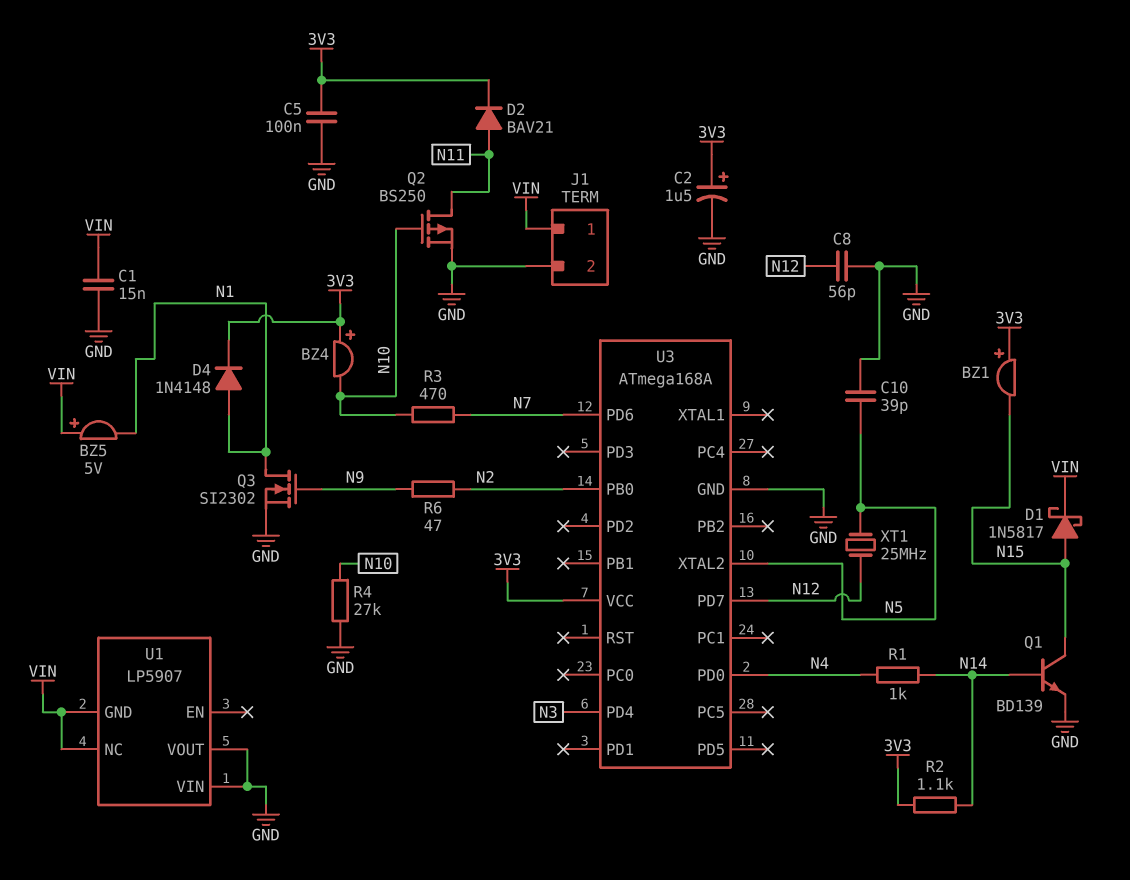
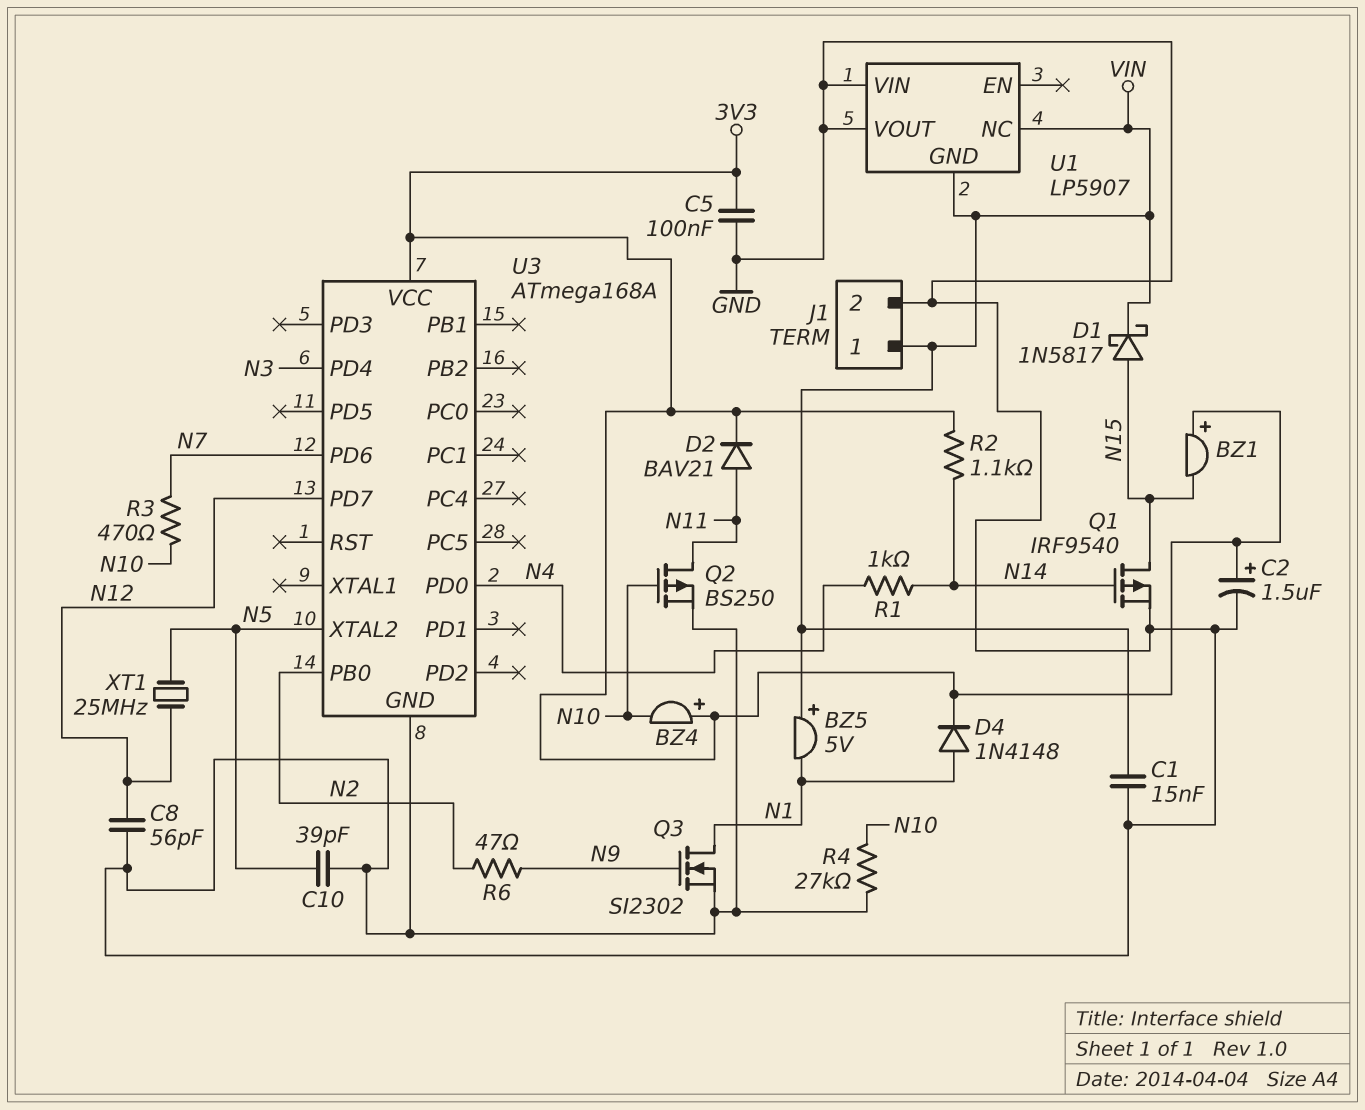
Q1: NPN BD139 (B N14, C N15, E GND) -> PMOS IRF9540 (G N14, D N15, S GND)

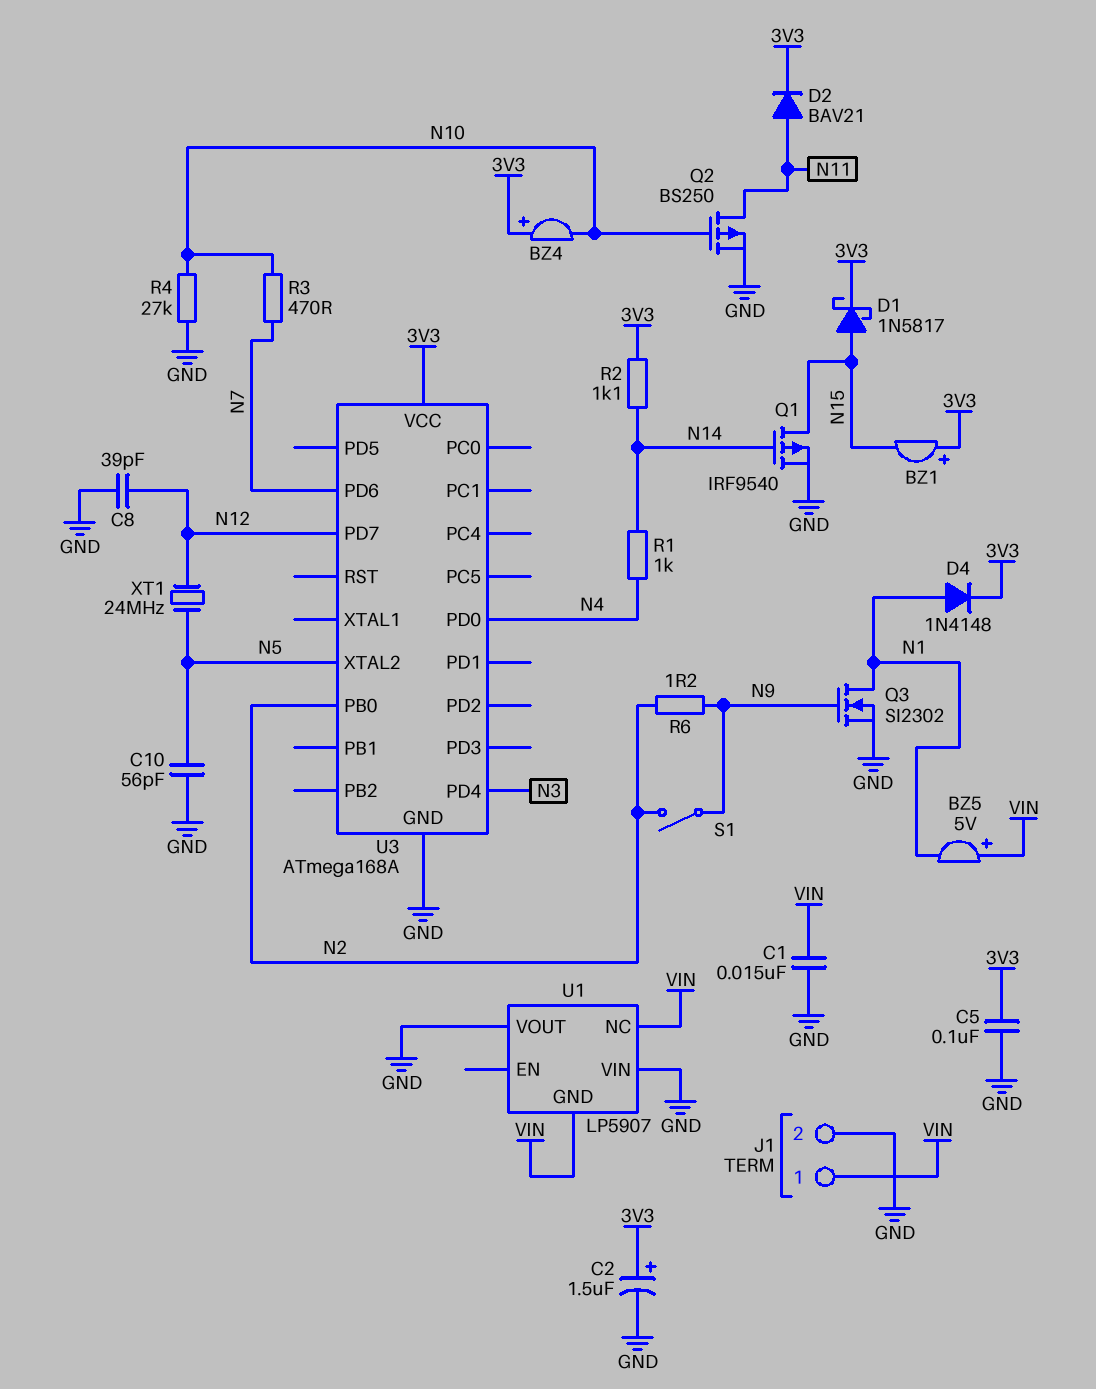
C8: 56pF (GND, N12) -> 39pF (GND, N12)
C10: 39pF (GND, N5) -> 56pF (GND, N5)
D1: schottky 1N5817 (A N15, K VIN) -> schottky 1N5817 (A N15, K 3V3)
R6: 47 (N2, N9) -> 1.2 (N2, N9)
S1: none -> switch (N2, N9)
XT1: 25MHz (N5, N12) -> 24MHz (N5, N12)

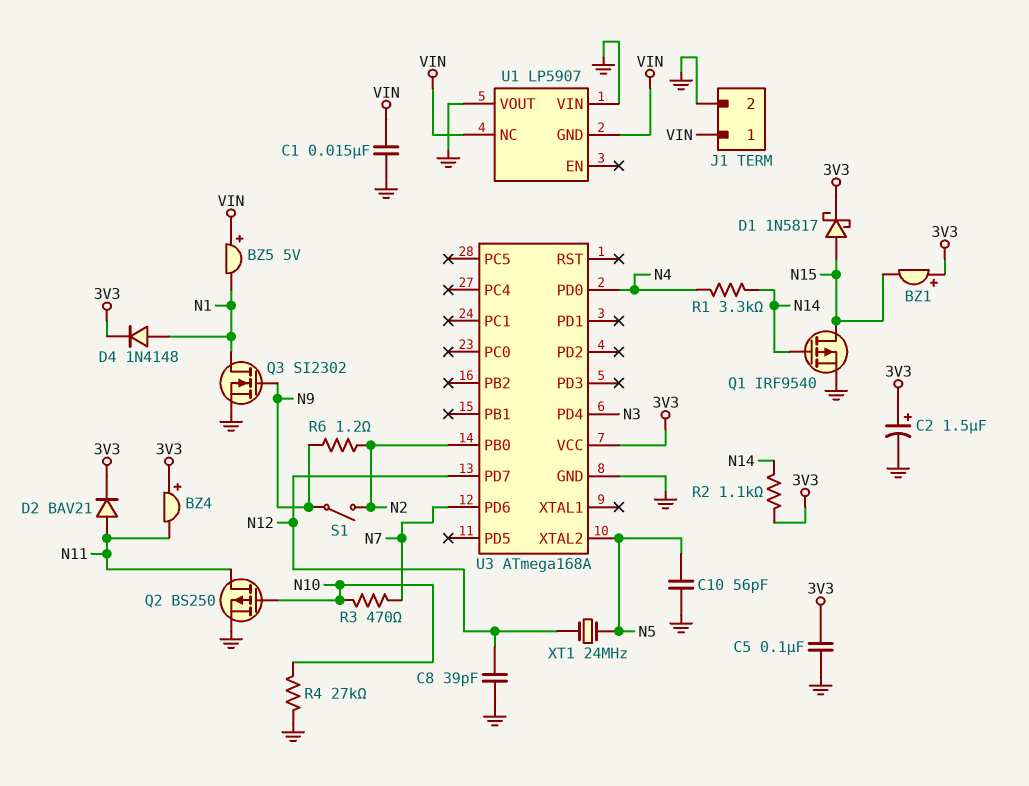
BZ4: buzzer (plus 3V3, minus N10) -> buzzer (plus 3V3, minus N11)
R1: 1k (N4, N14) -> 3.3k (N4, N14)

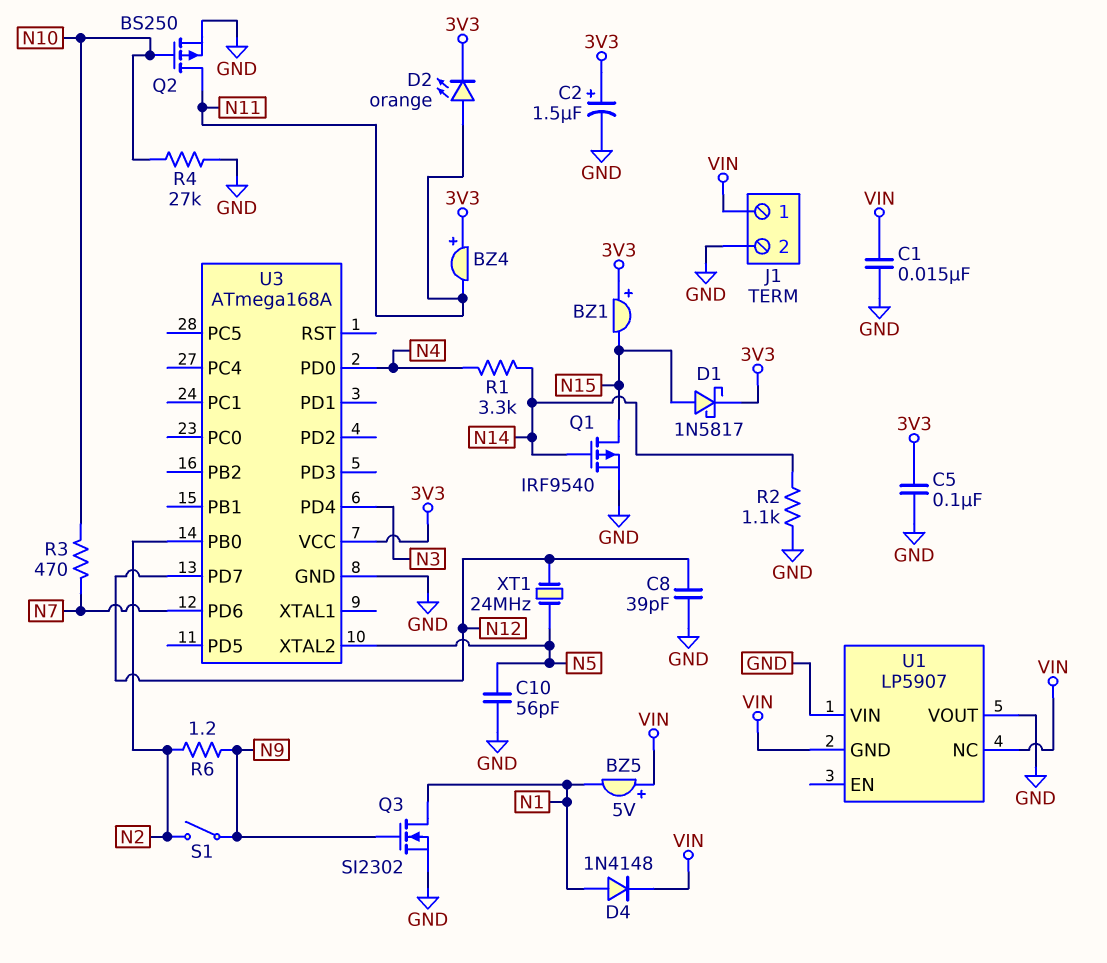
D2: diode BAV21 (A N11, K 3V3) -> LED orange (A N11, K 3V3)
D4: diode 1N4148 (A N1, K 3V3) -> diode 1N4148 (A N1, K VIN)
R2: 1.1k (3V3, N14) -> 1.1k (GND, N14)

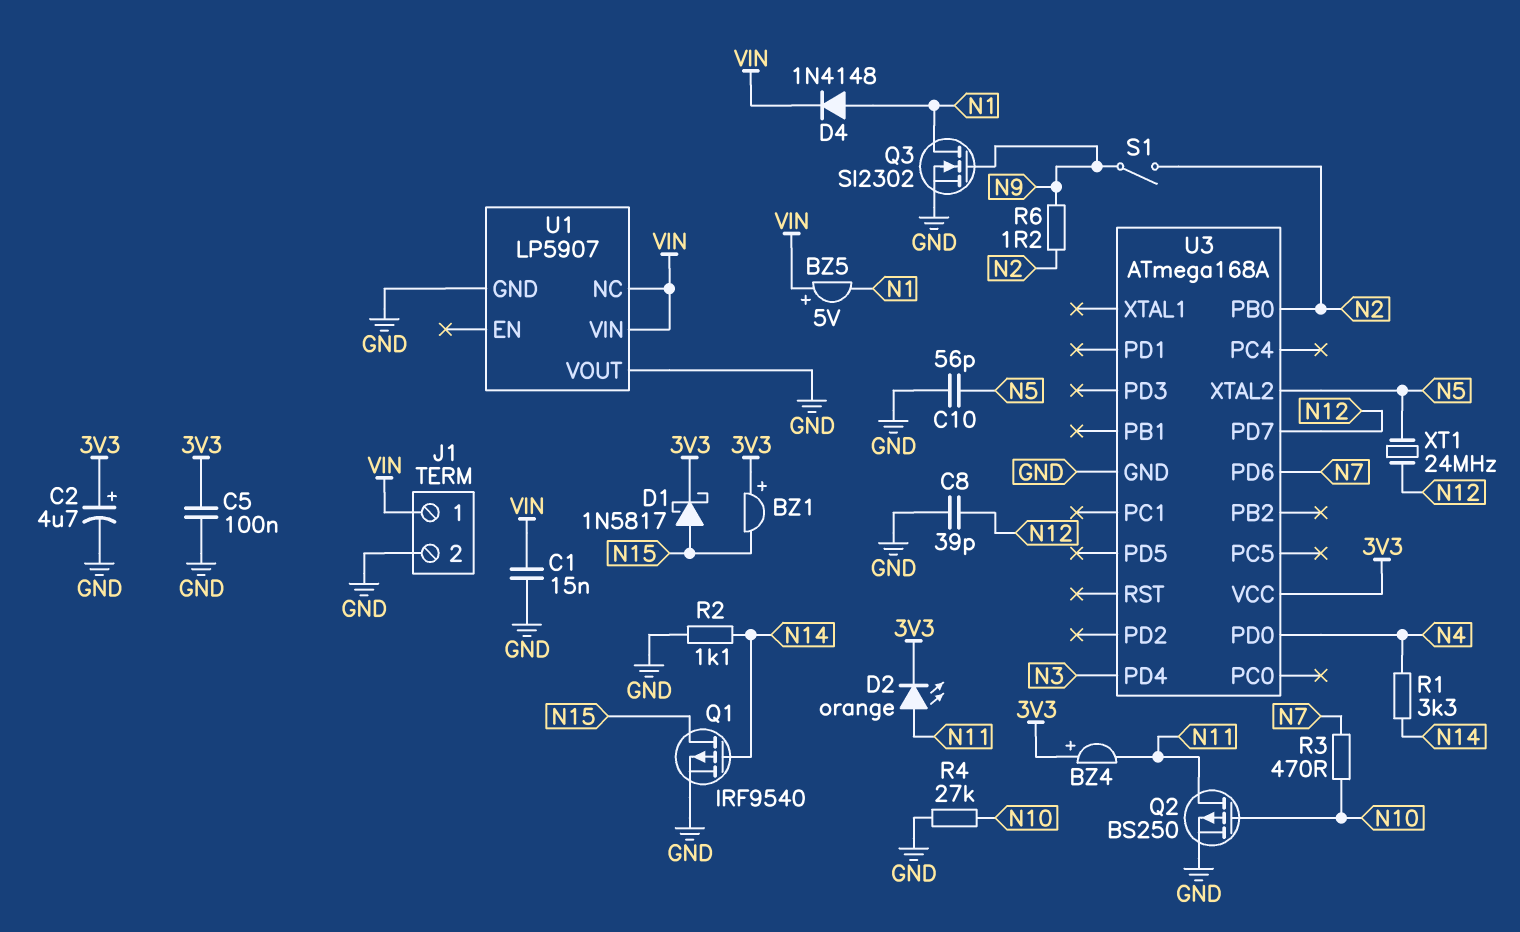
C2: 1.5uF (plus 3V3, minus GND) -> 4.7uF (plus 3V3, minus GND)
U1 pin GND: VIN -> GND
U1 pin VIN: GND -> VIN

